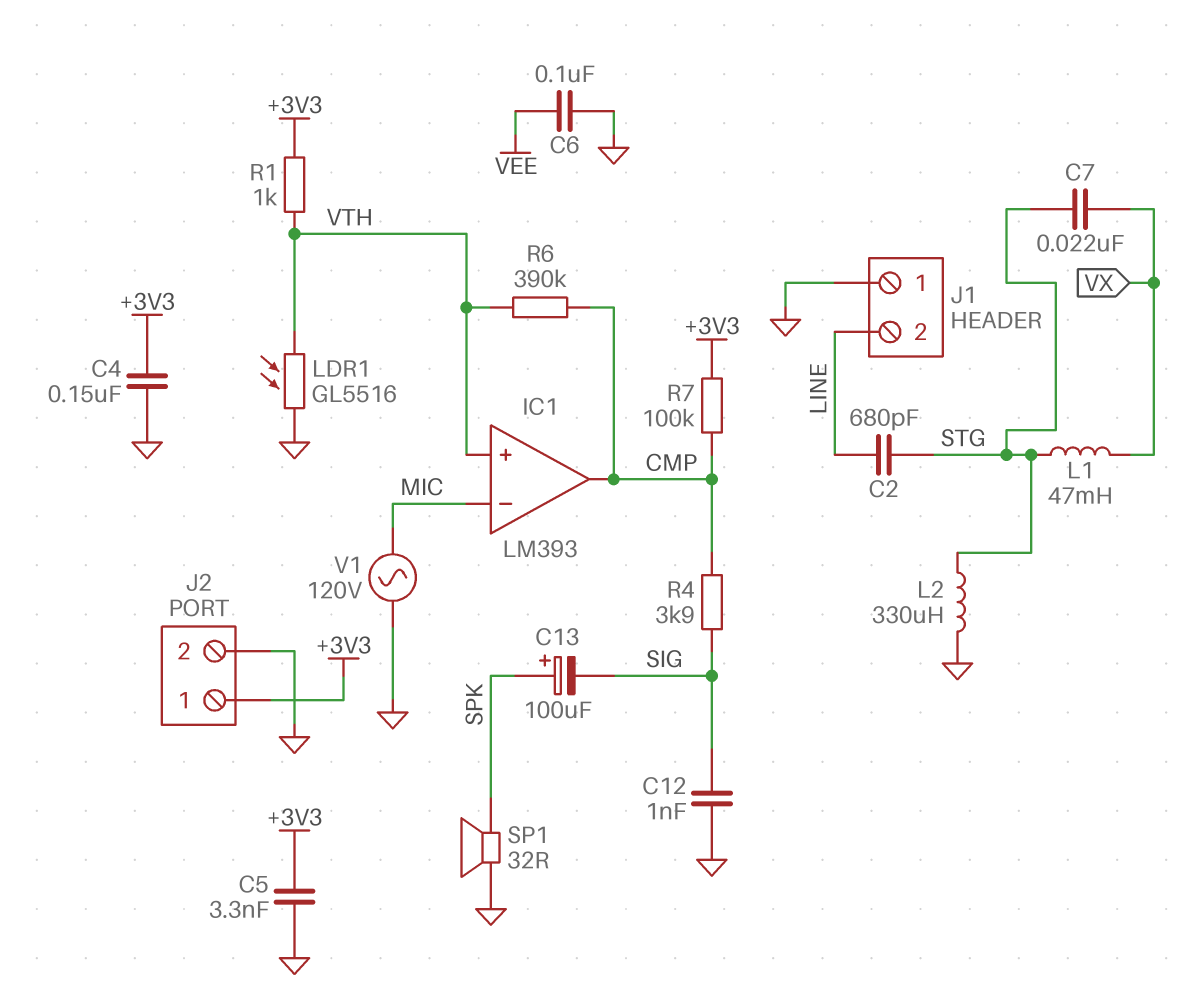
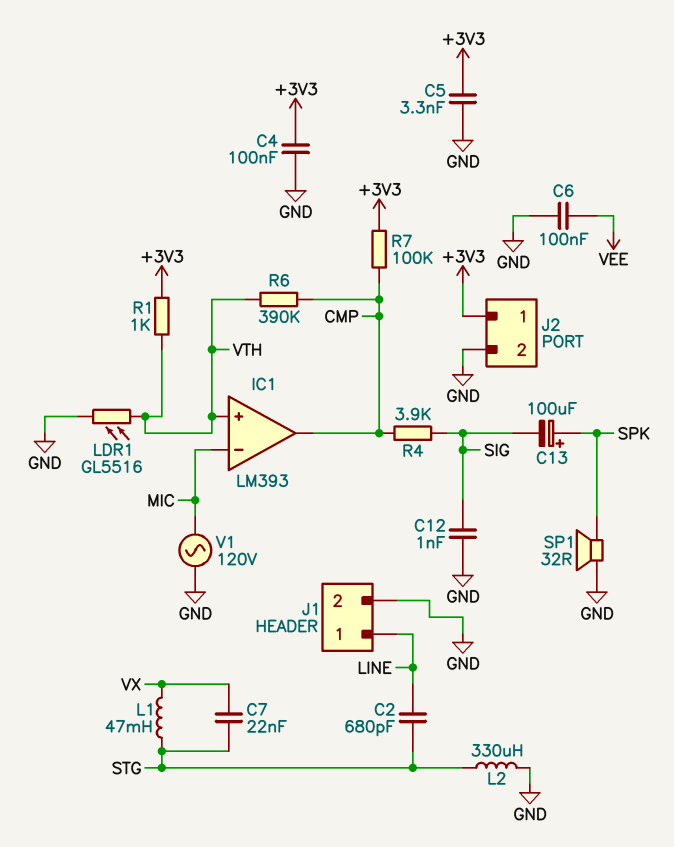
C4: 150nF (+3V3, GND) -> 100nF (+3V3, GND)
J1 pin 1: GND -> LINE
J1 pin 2: LINE -> GND

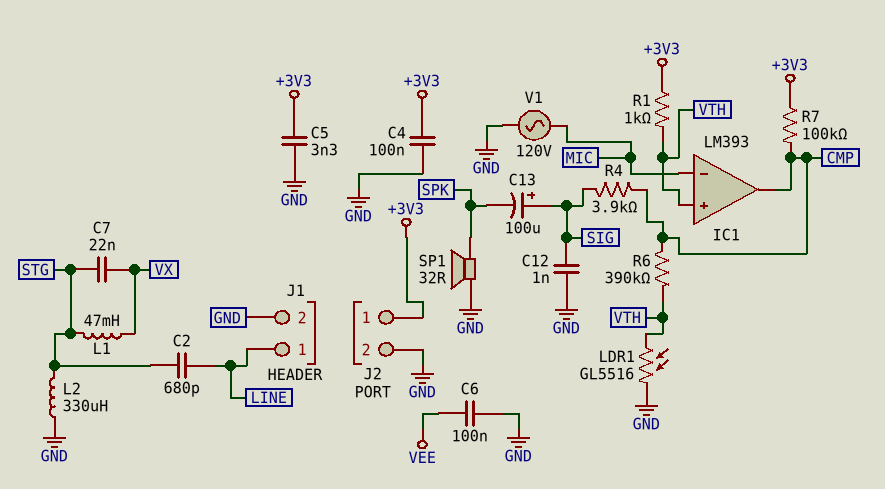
C13: 100uF (plus SPK, minus SIG) -> 100uF (plus SIG, minus SPK)

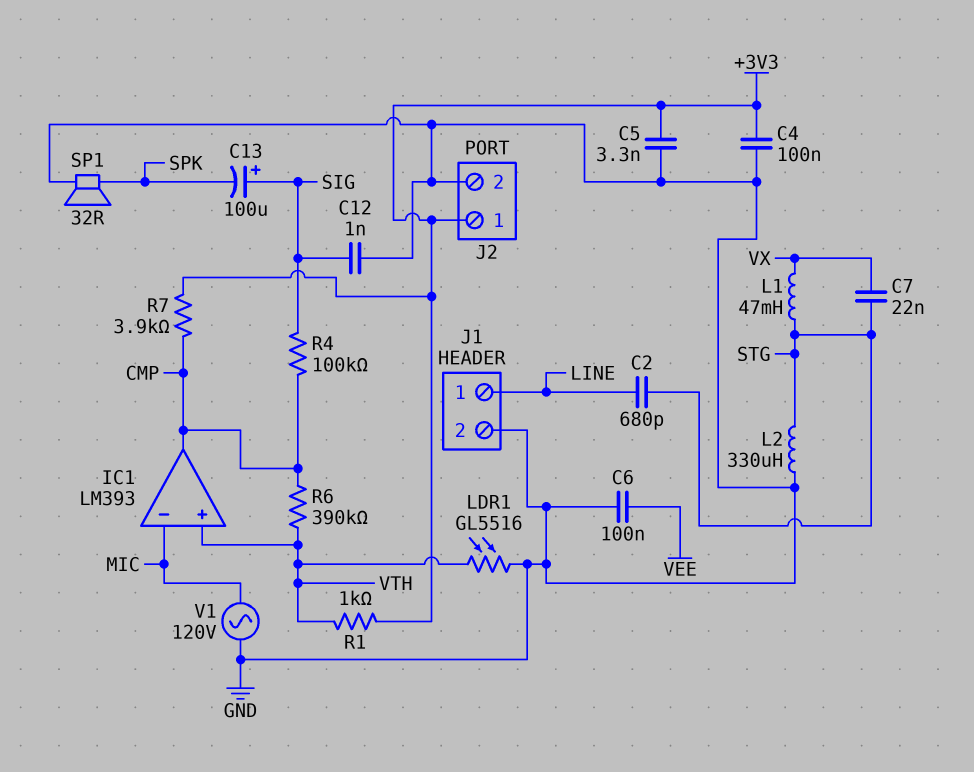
R4: 3.9k (CMP, SIG) -> 100k (CMP, SIG)
R7: 100k (+3V3, CMP) -> 3.9k (+3V3, CMP)

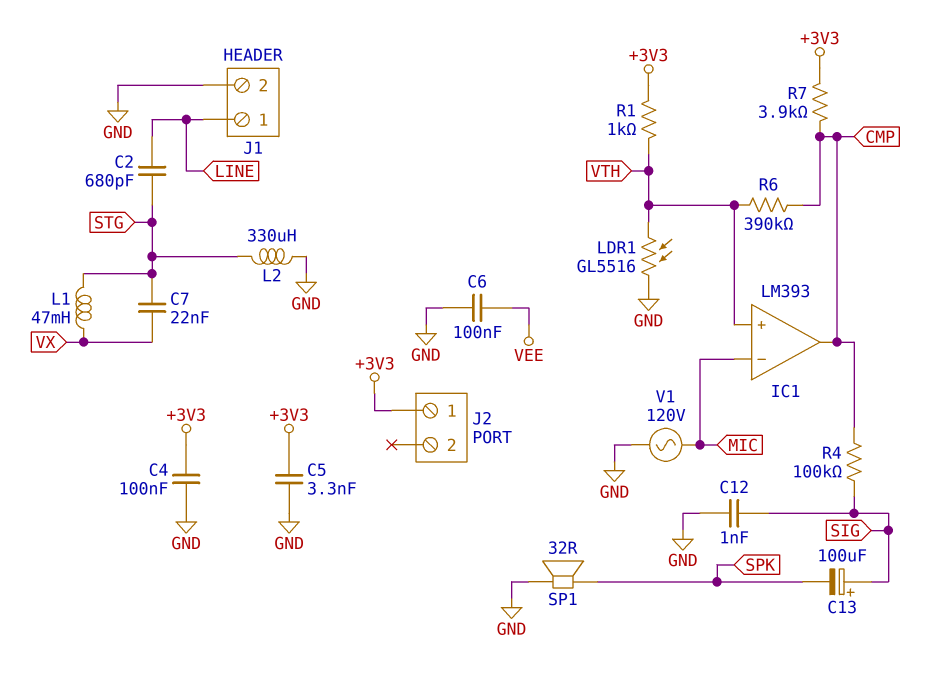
J2 pin 2: GND -> none

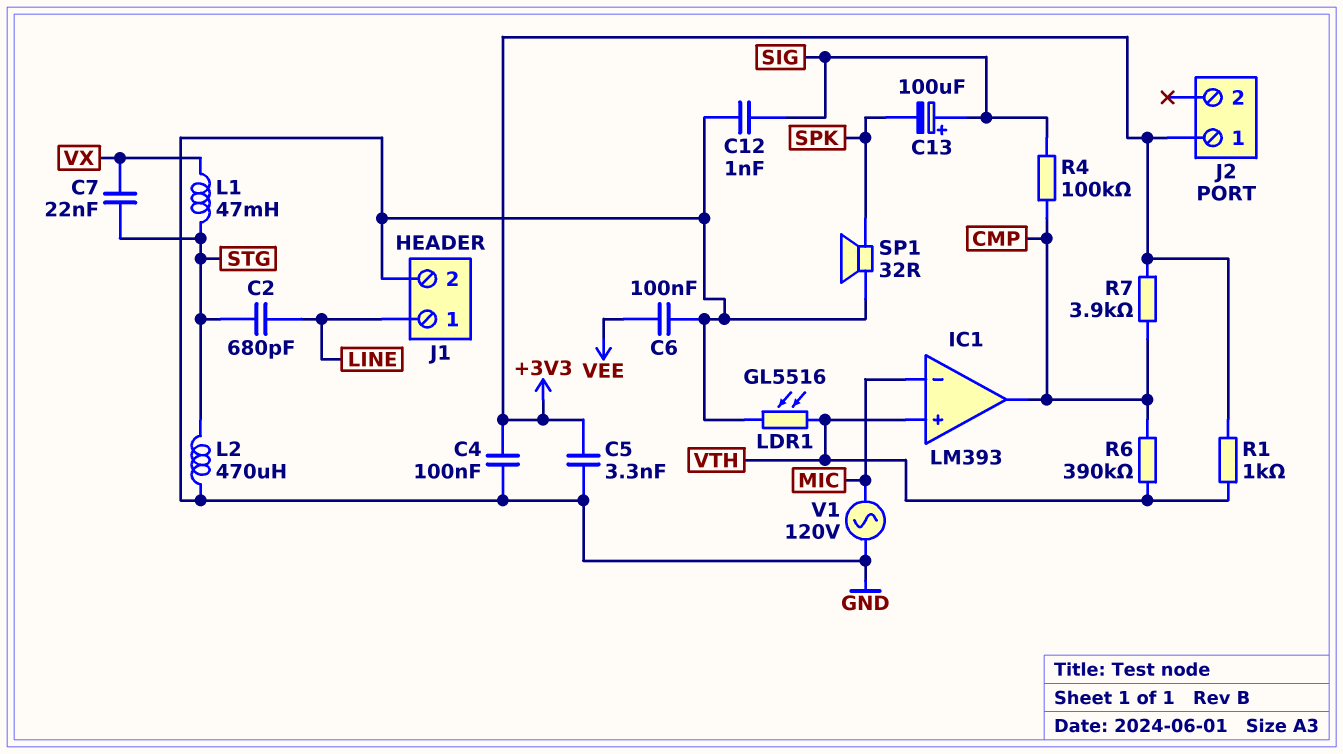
L2: 330uH (GND, STG) -> 470uH (GND, STG)

